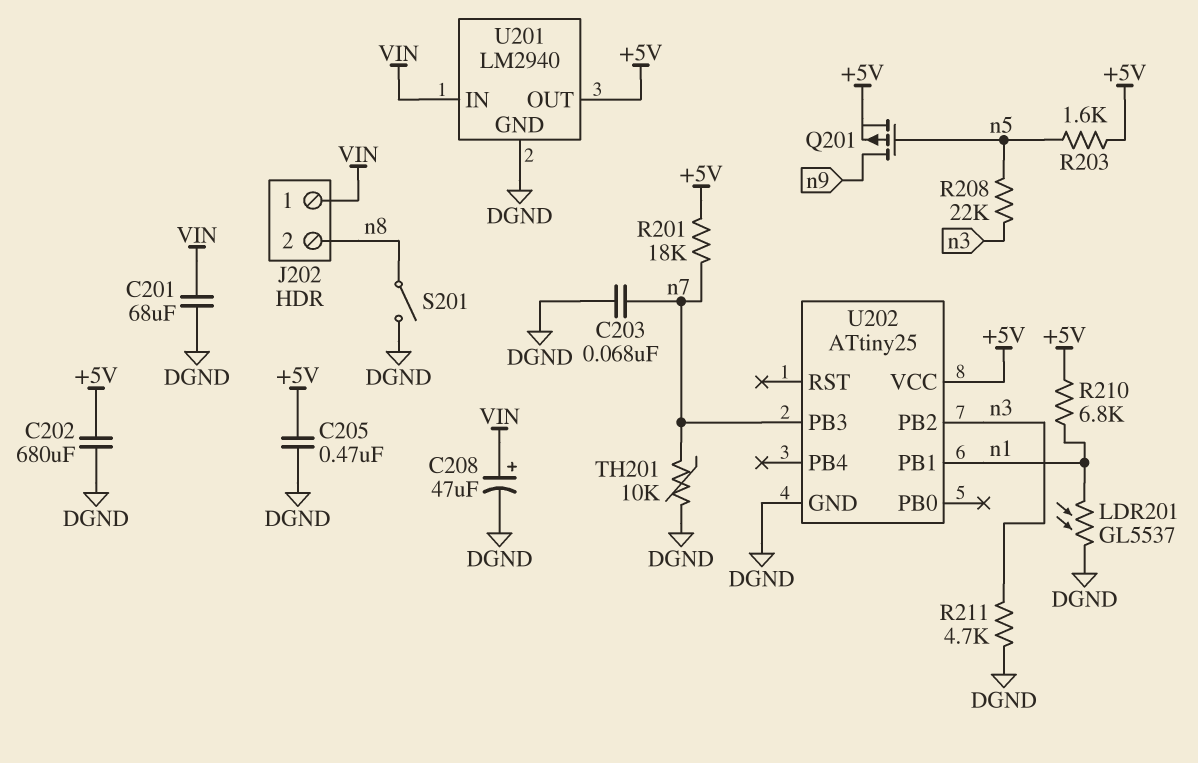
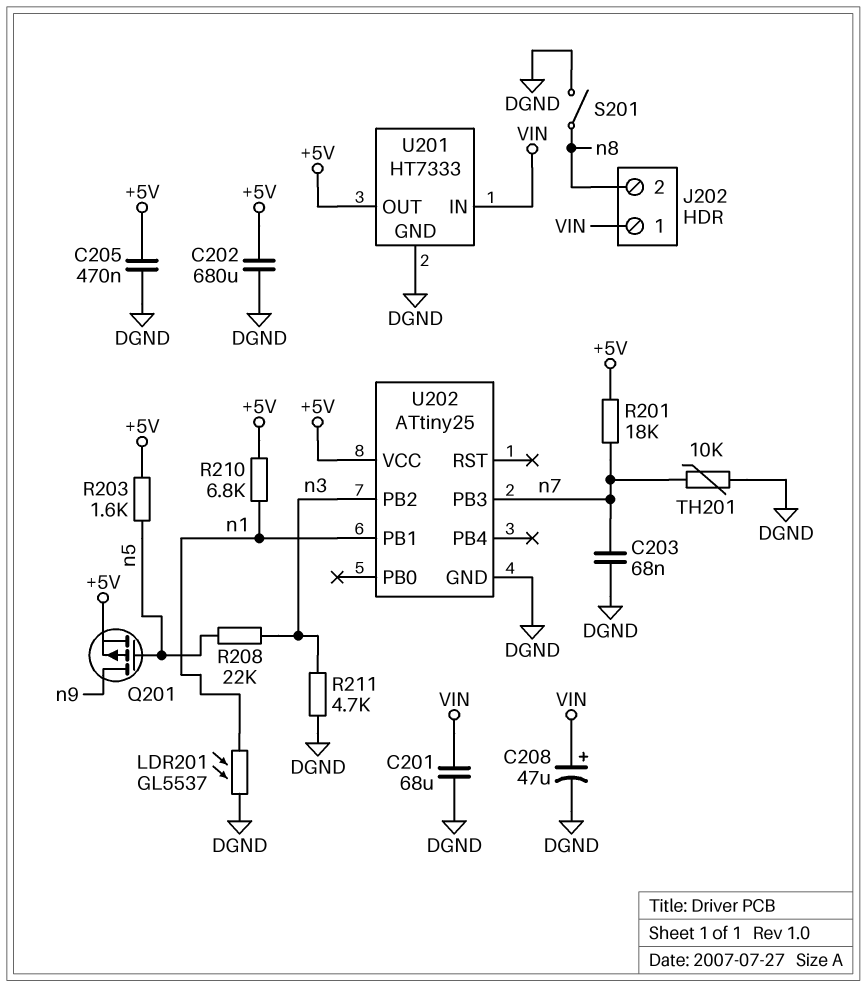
U201: LM2940 -> HT7333

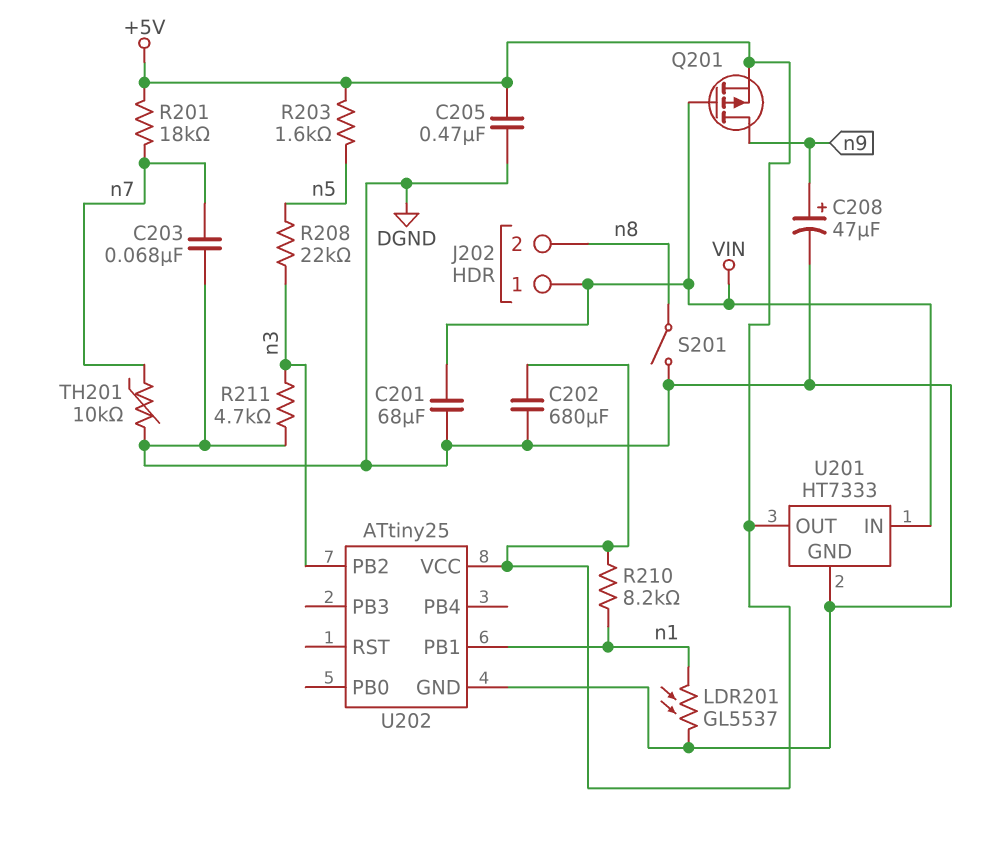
C208: 47uF (plus VIN, minus DGND) -> 47uF (plus n9, minus DGND)
Q201: PMOS (G n5, D n9, S +5V) -> PMOS (G VIN, D n9, S +5V)
R210: 6.8k (+5V, n1) -> 8.2k (+5V, n1)
U202 pin PB3: n7 -> none

